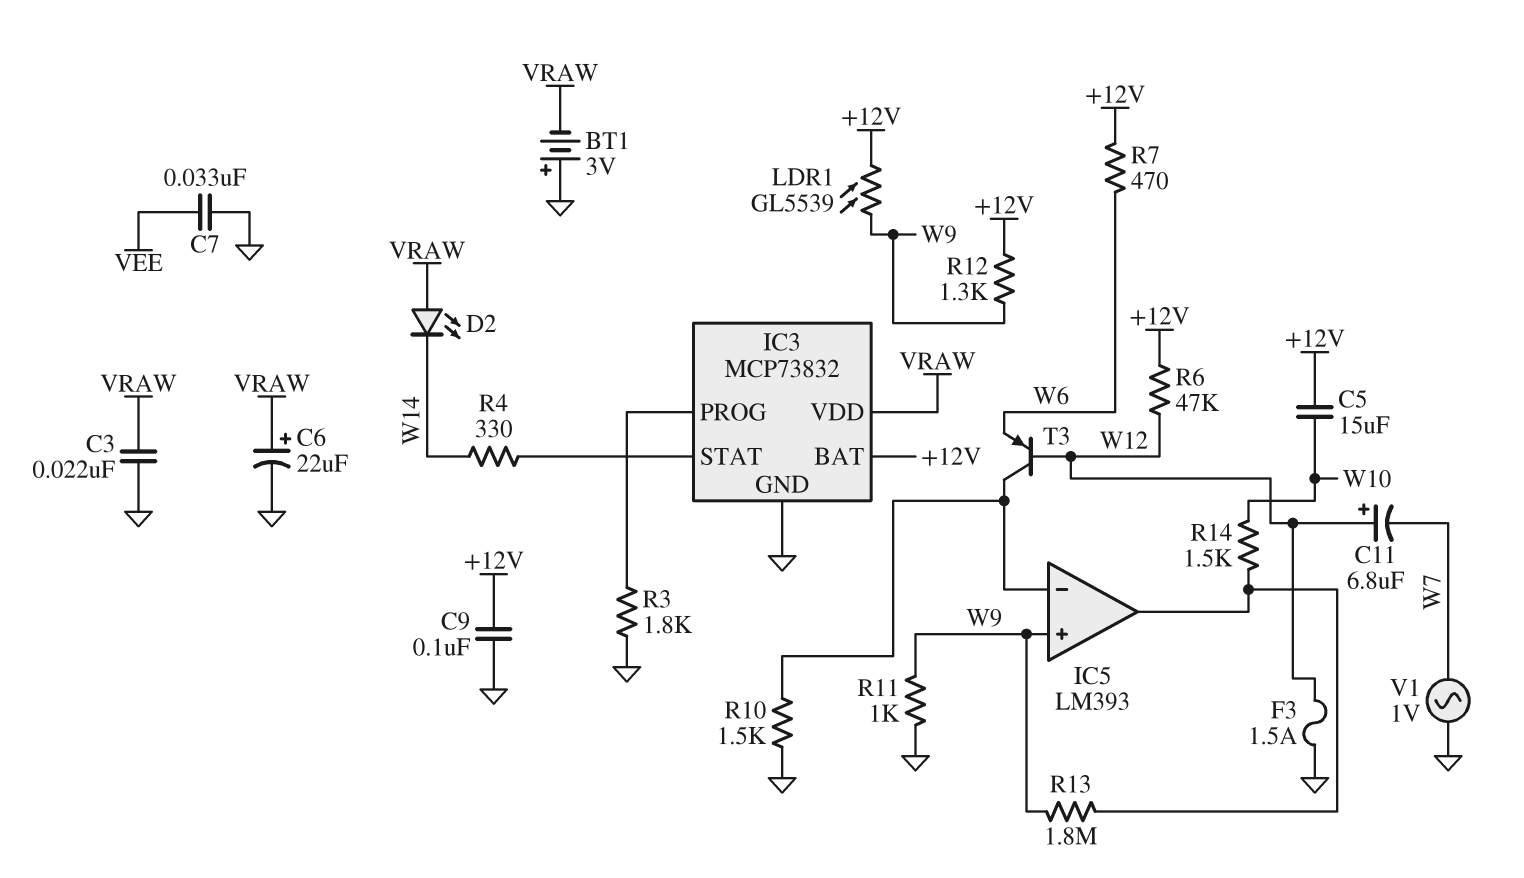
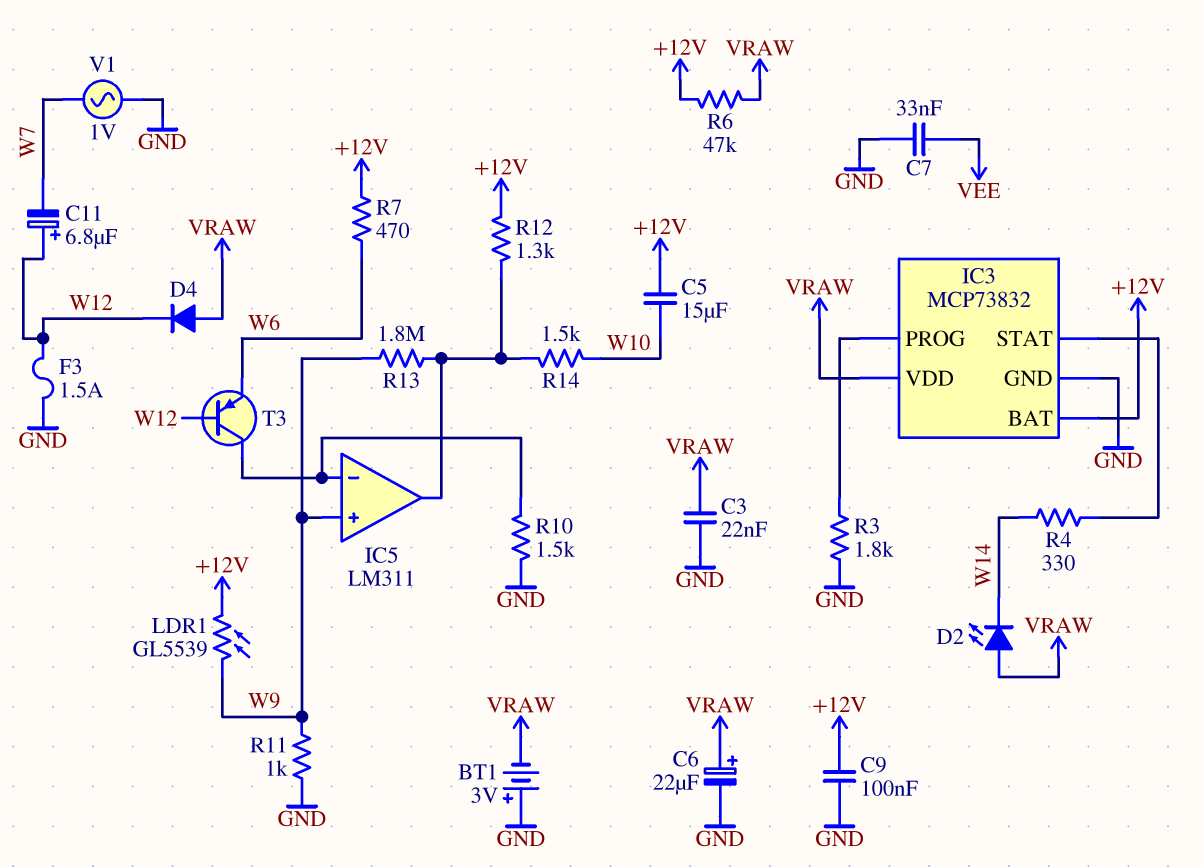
D4: none -> diode (A VRAW, K W12)
IC5: LM393 -> LM311
R6: 47k (+12V, W12) -> 47k (+12V, VRAW)
R12: 1.3k (+12V, W9) -> 1.3k (+12V, IC5/out)

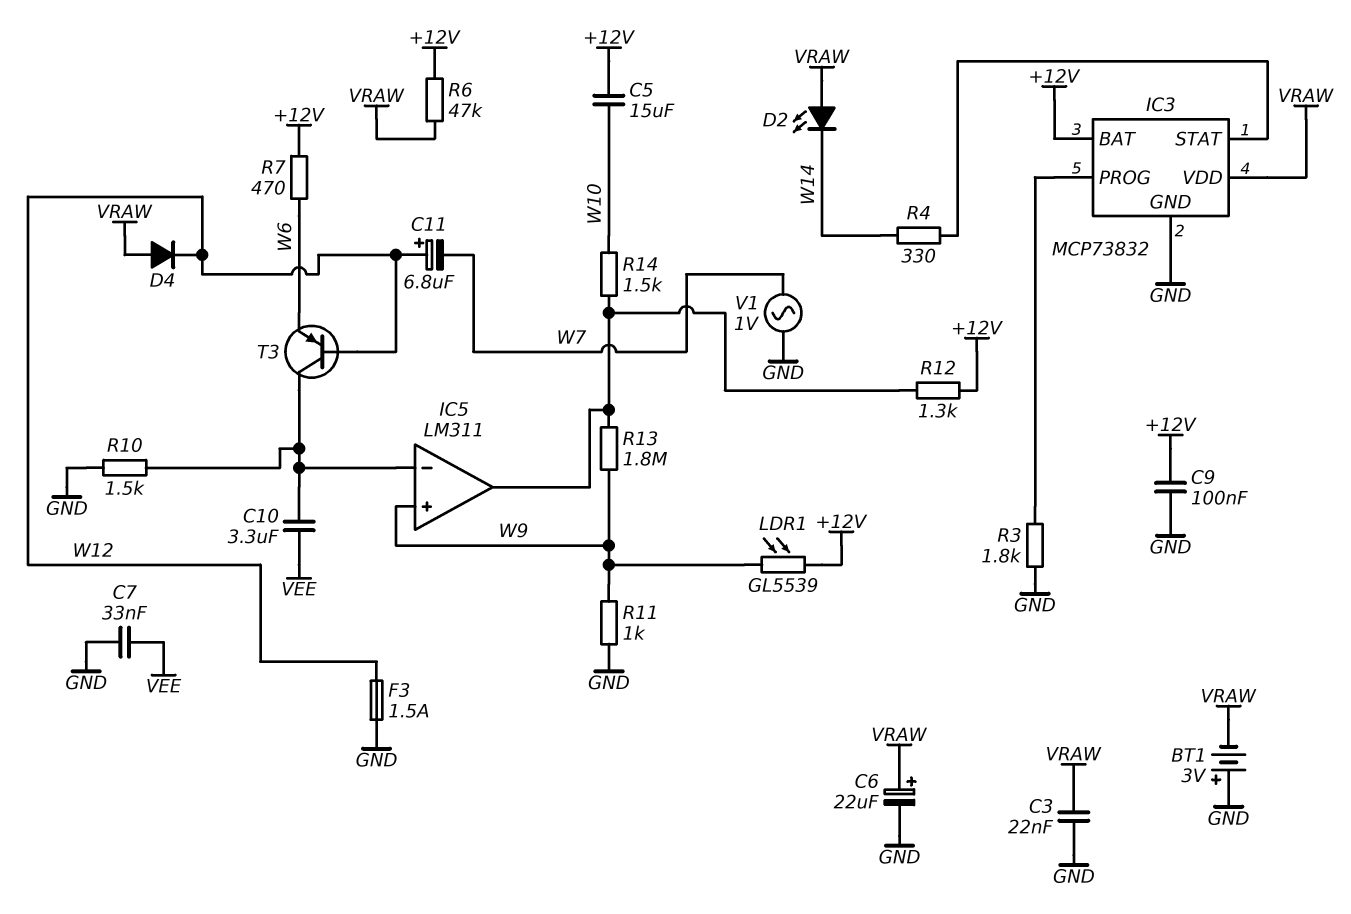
C10: none -> 3.3uF (IC5/in-, VEE)

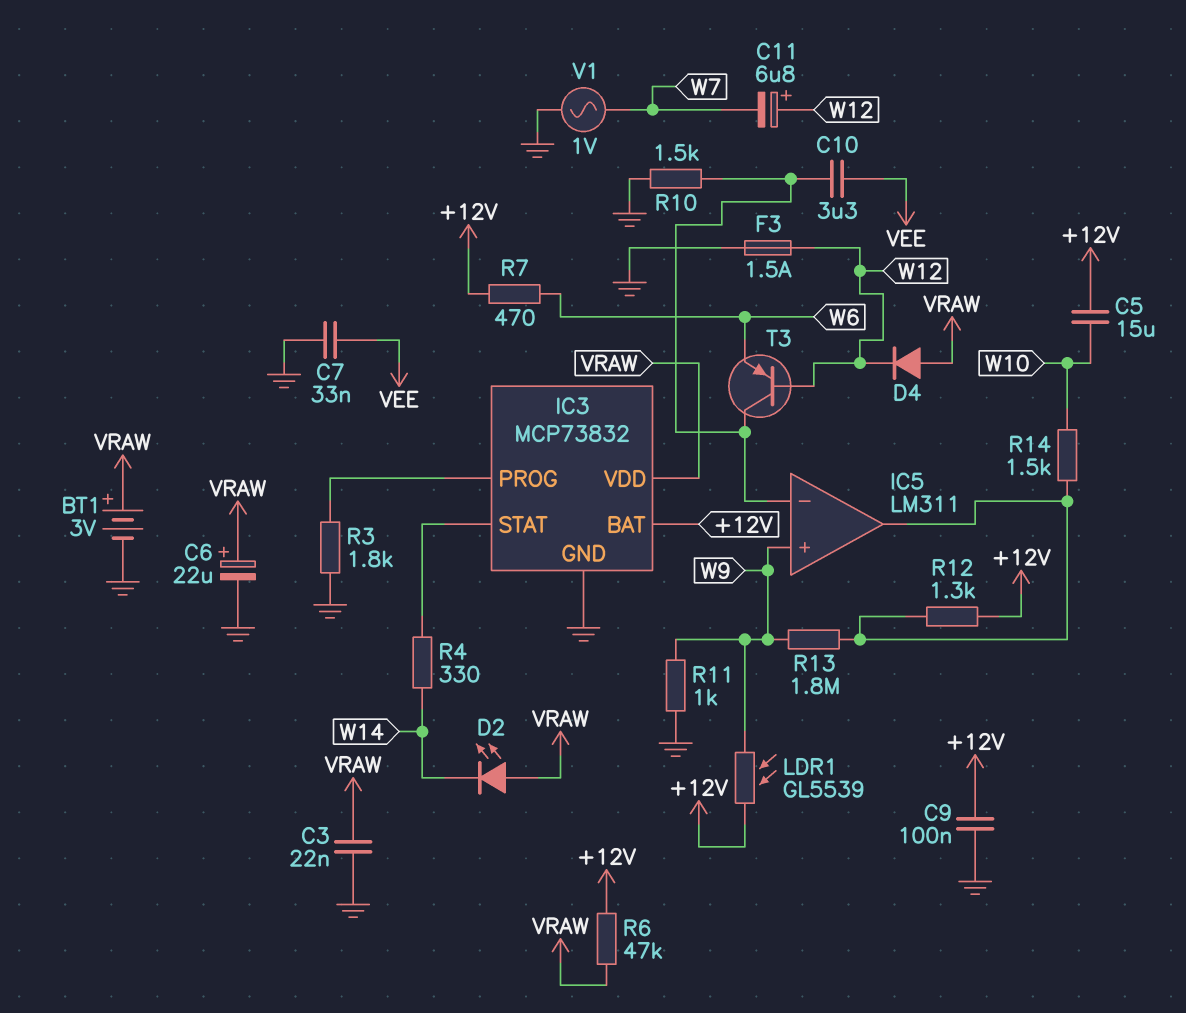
BT1: 3V (plus GND, minus VRAW) -> 3V (plus VRAW, minus GND)

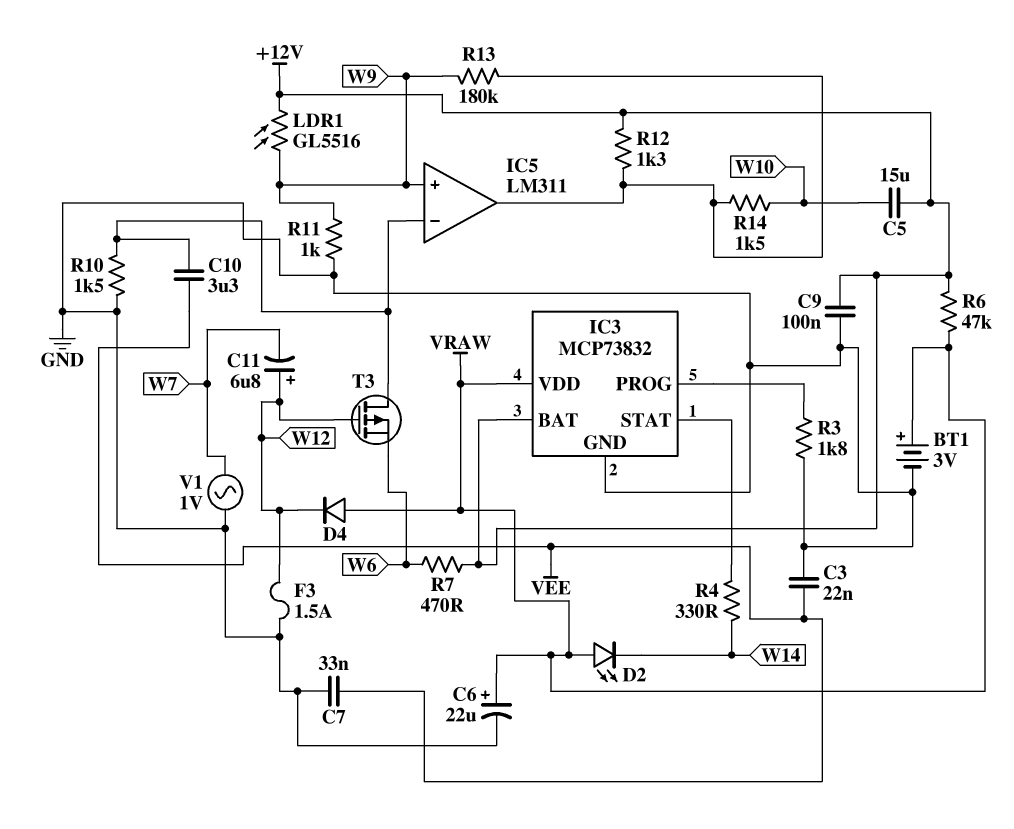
C3: 22nF (GND, VRAW) -> 22nF (GND, VEE)
LDR1: GL5539 (+12V, W9) -> GL5516 (+12V, W9)
R13: 1.8M (IC5/out, W9) -> 180k (IC5/out, W9)
T3: PNP (B W12, C IC5/in-, E W6) -> PMOS (G W12, D IC5/in-, S W6)

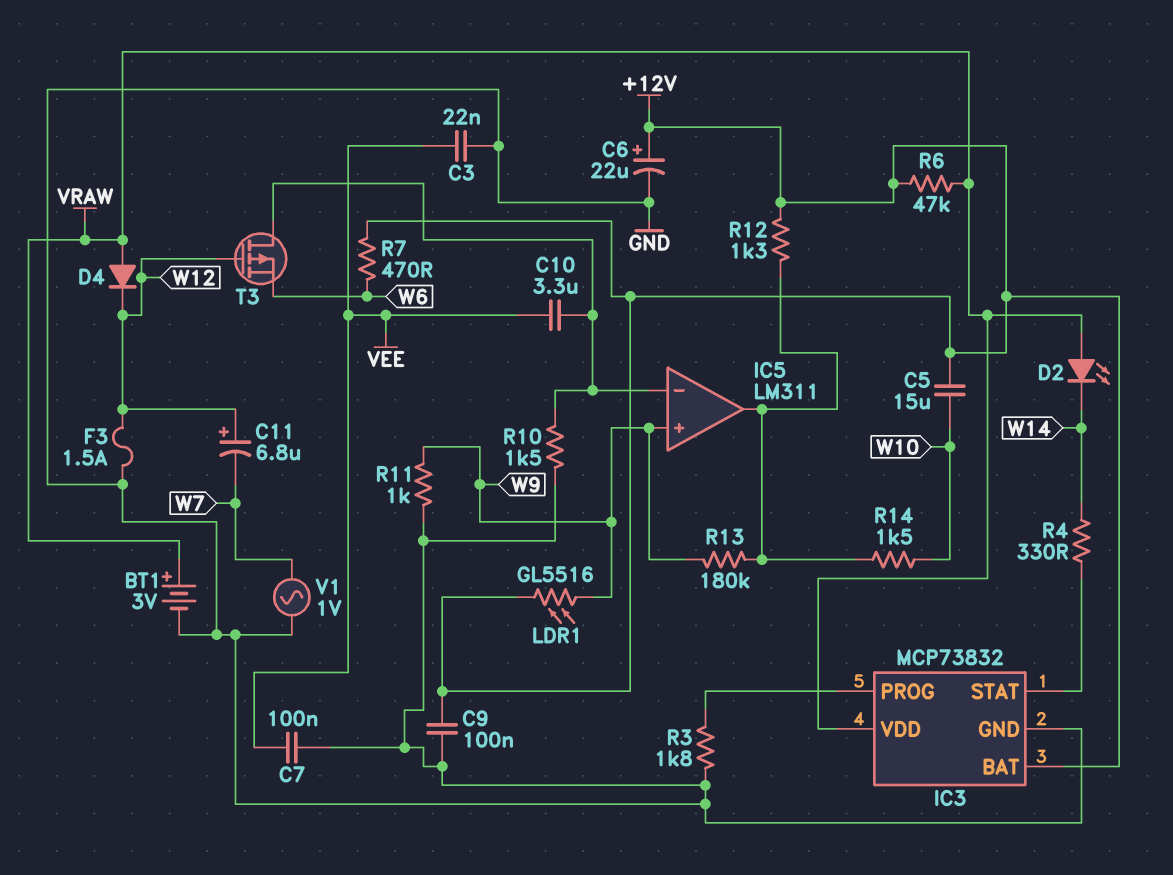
C6: 22uF (plus VRAW, minus GND) -> 22uF (plus +12V, minus GND)
C7: 33nF (GND, VEE) -> 100nF (GND, VEE)

